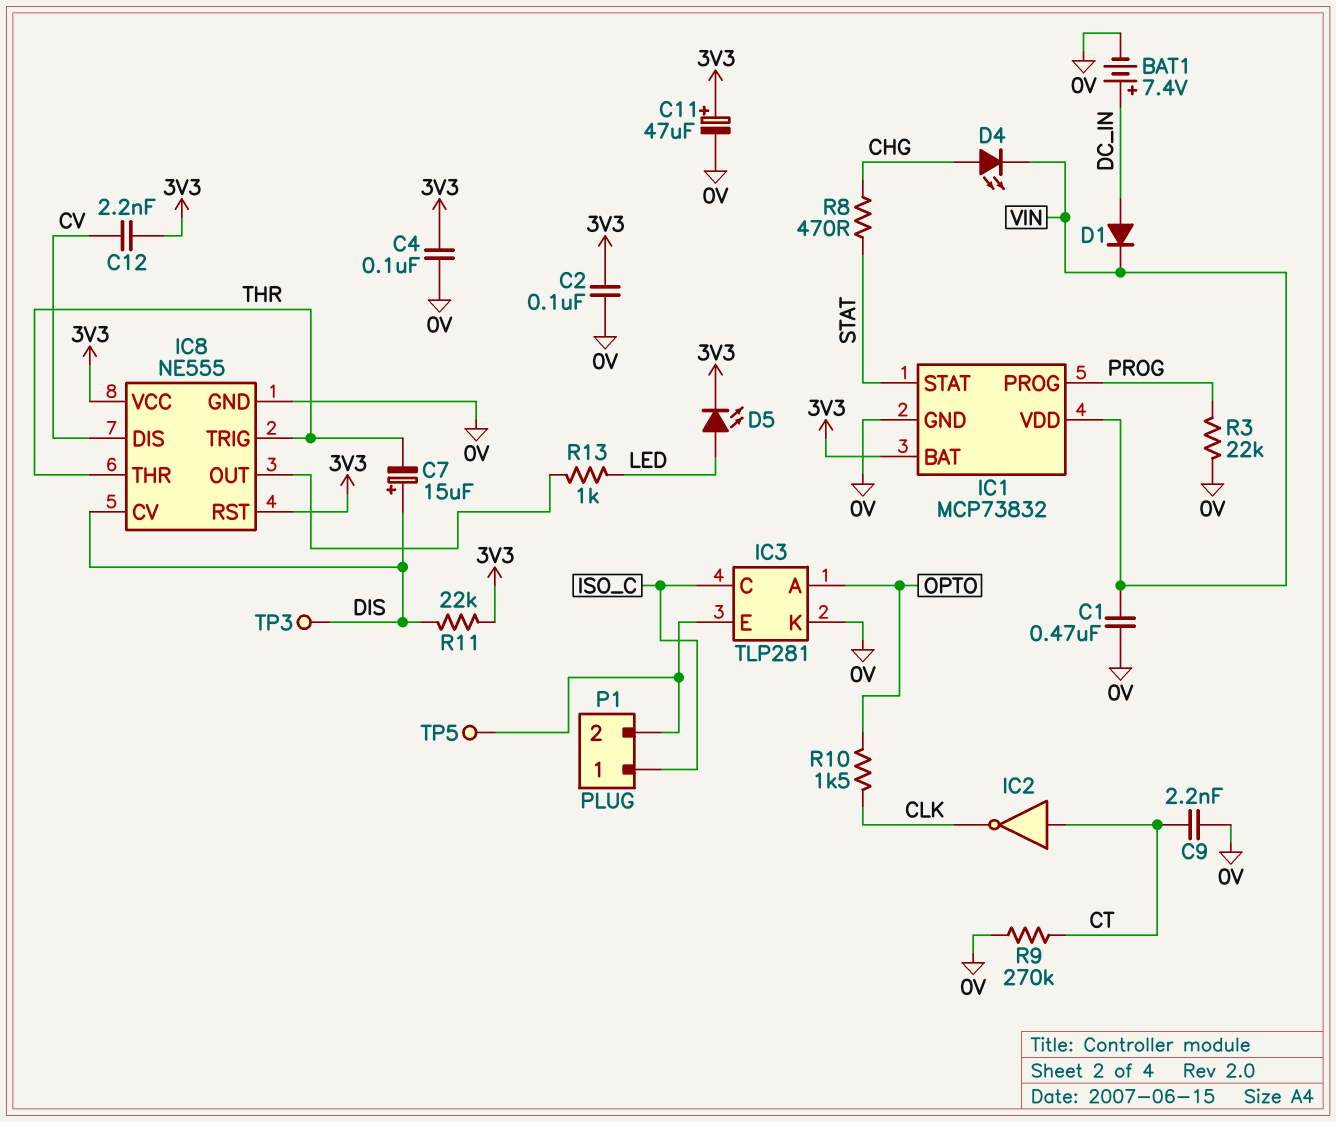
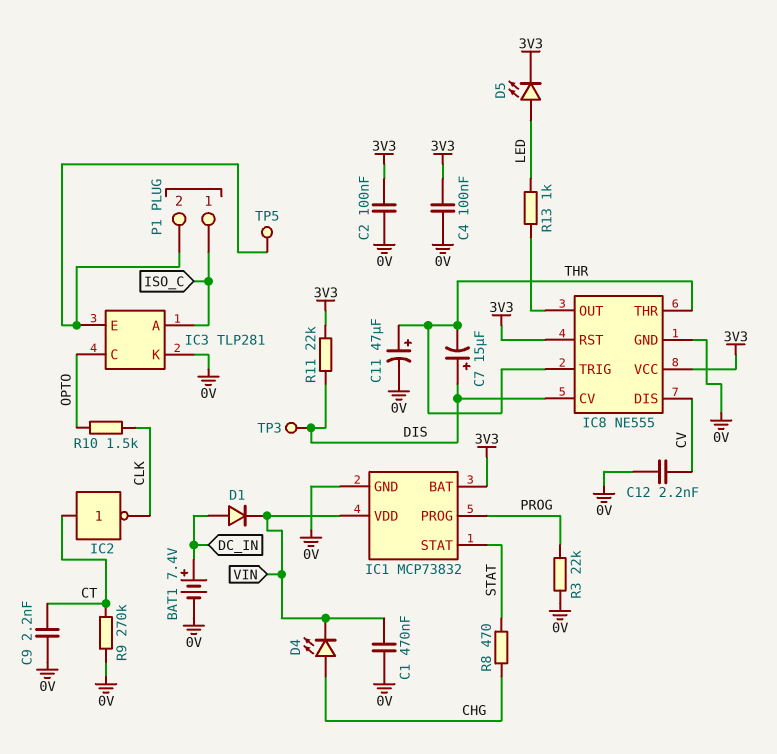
C11: 47uF (plus 3V3, minus 0V) -> 47uF (plus THR, minus 0V)
C12: 2.2nF (3V3, CV) -> 2.2nF (0V, CV)
IC3 pin A: OPTO -> ISO_C
IC3 pin C: ISO_C -> OPTO

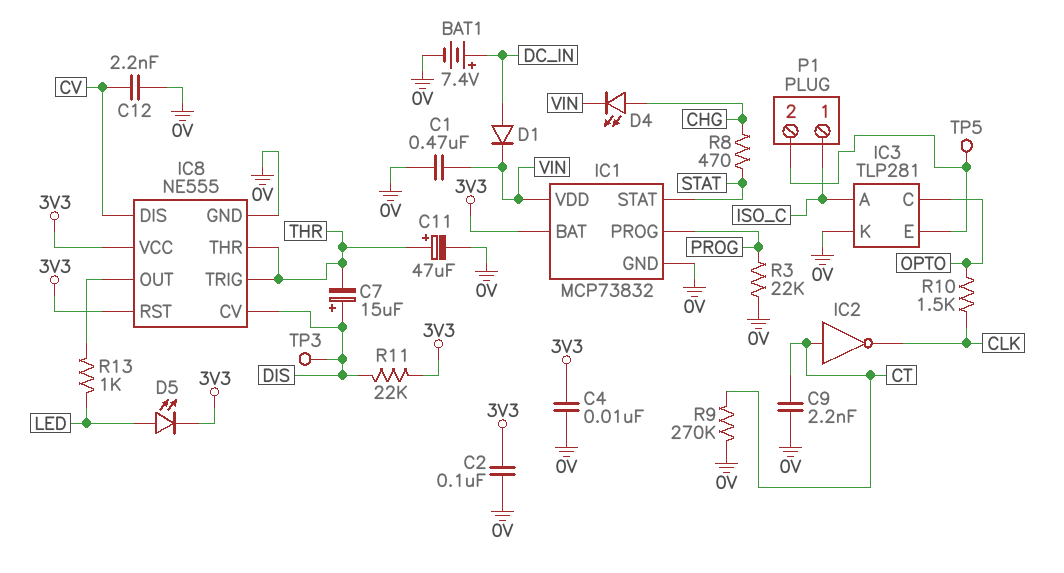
C4: 100nF (0V, 3V3) -> 10nF (0V, 3V3)

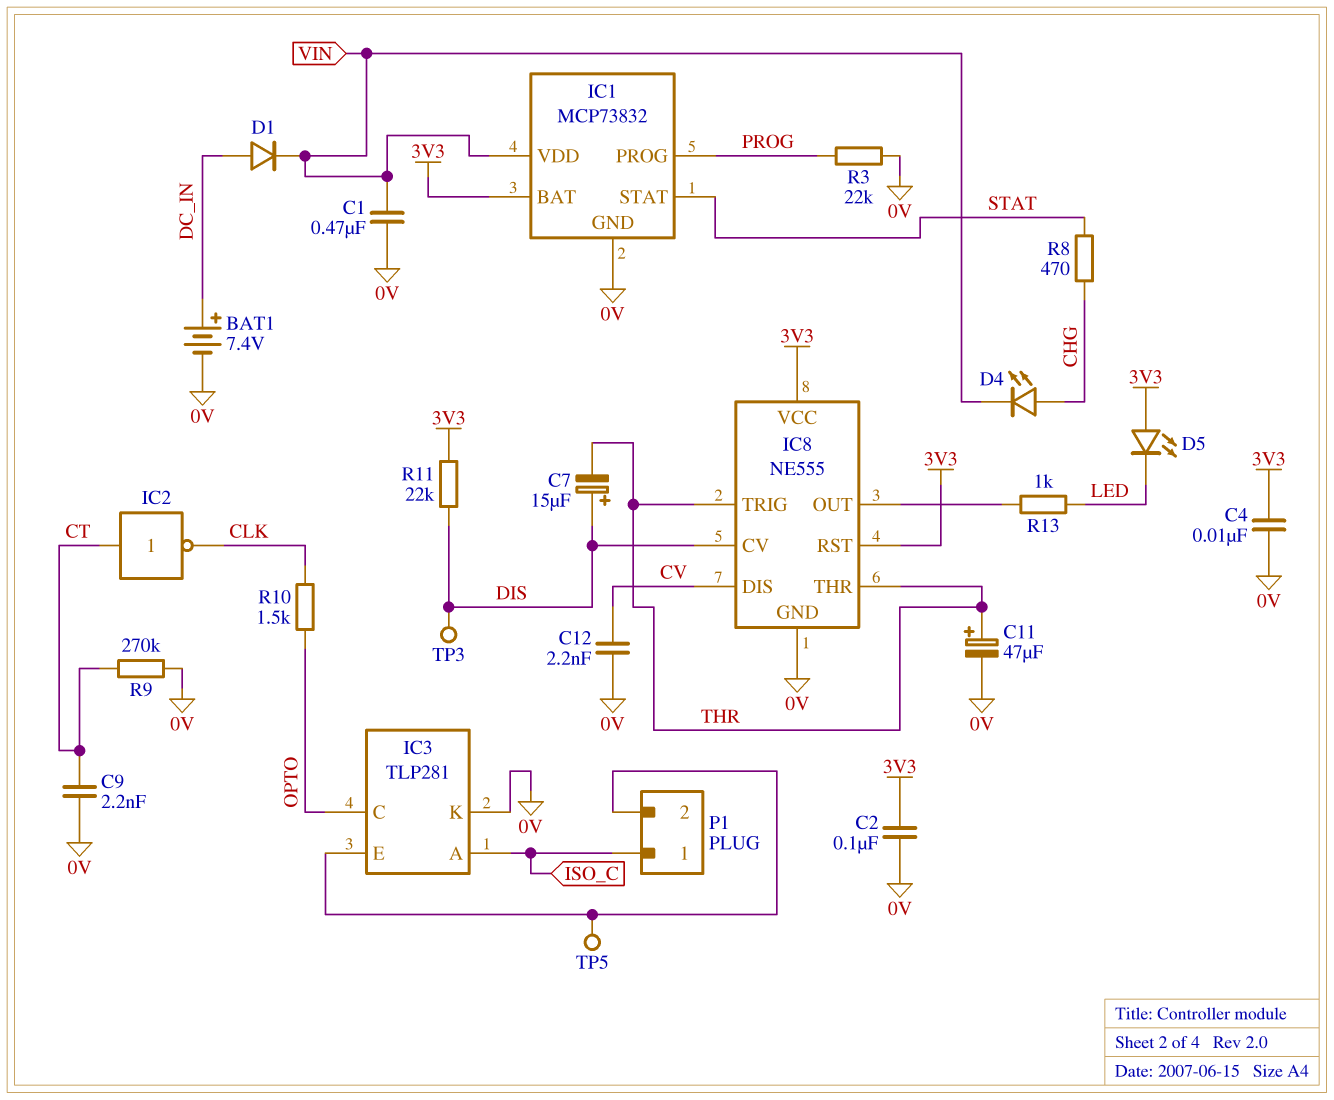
D5: LED (A LED, K 3V3) -> LED (A 3V3, K LED)

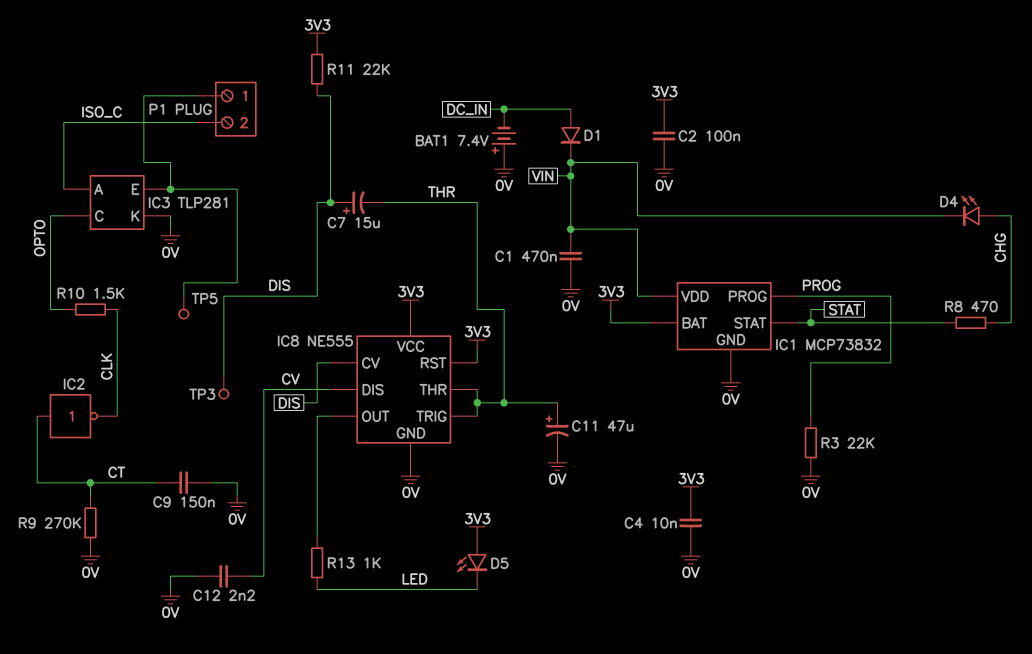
BAT1: 7.4V (plus DC_IN, minus 0V) -> 7.4V (plus 0V, minus DC_IN)
C9: 2.2nF (0V, CT) -> 150nF (0V, CT)
P1 pin 1: ISO_C -> IC3/E
P1 pin 2: IC3/E -> ISO_C

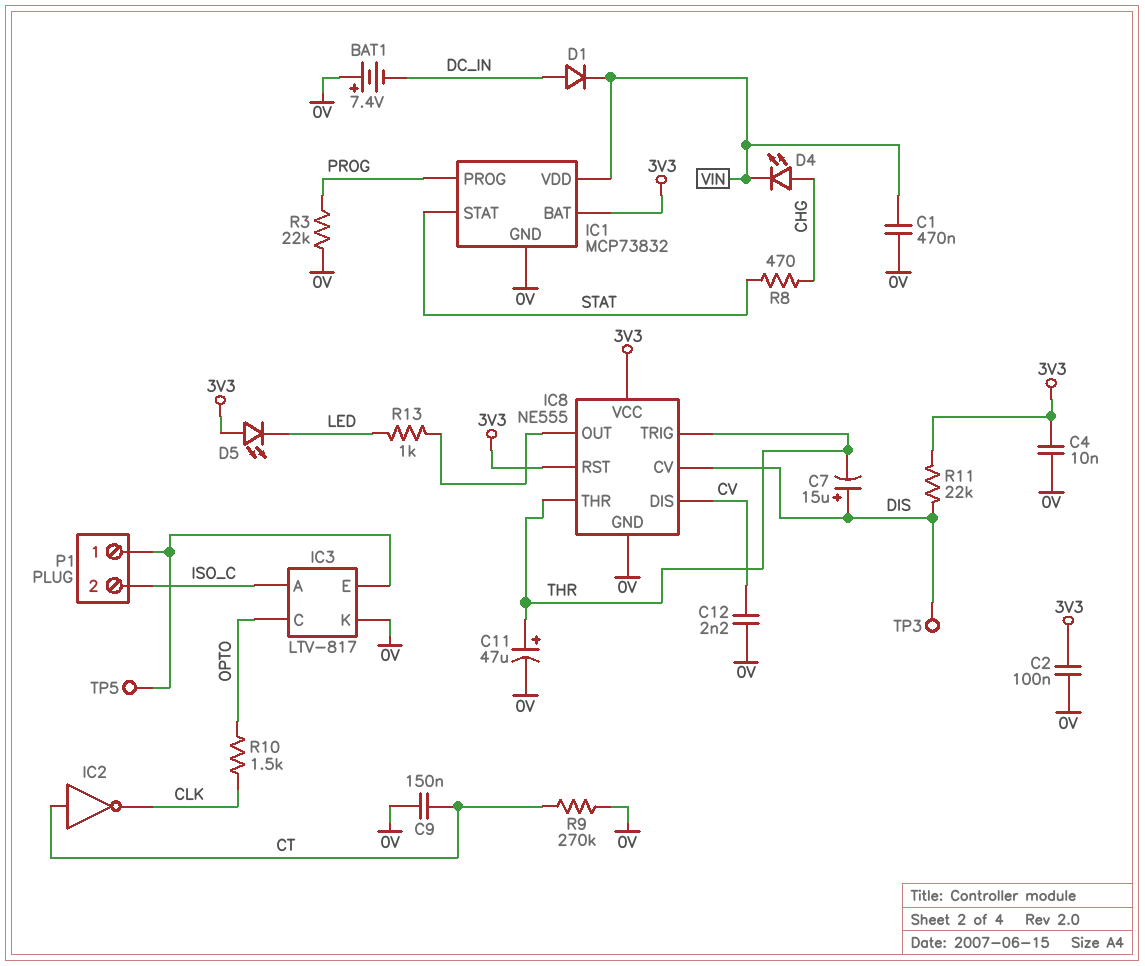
IC3: TLP281 -> LTV-817

